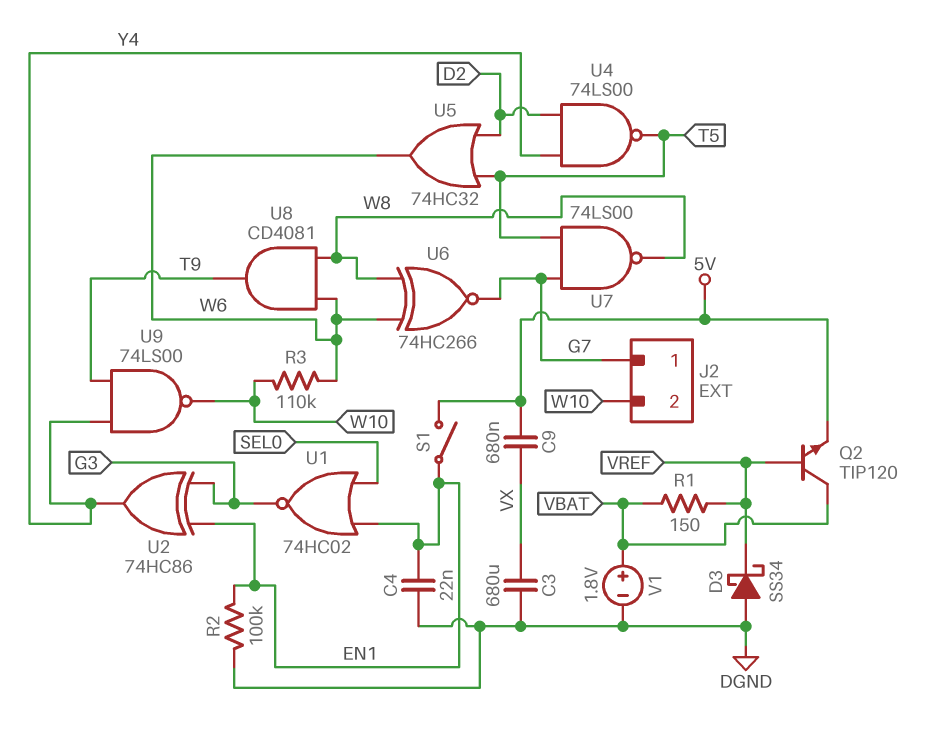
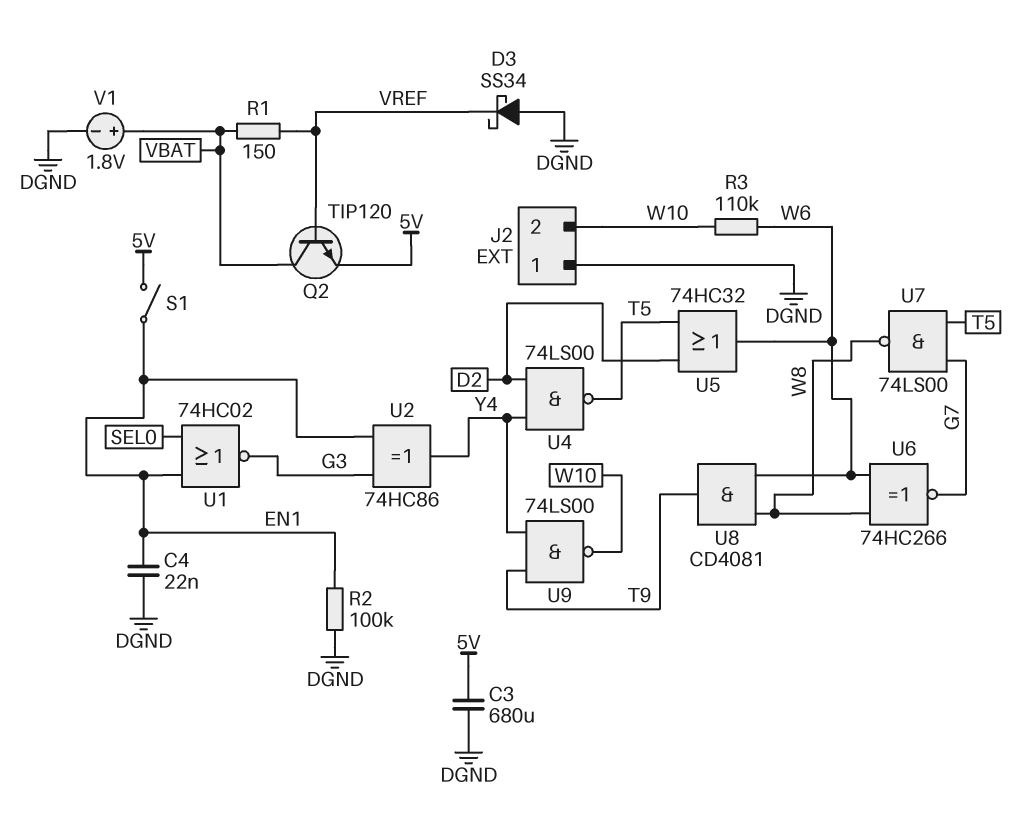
C3: 680uF (DGND, VX) -> 680uF (5V, DGND)
C9: 680nF (5V, VX) -> none
J2 pin 1: G7 -> DGND

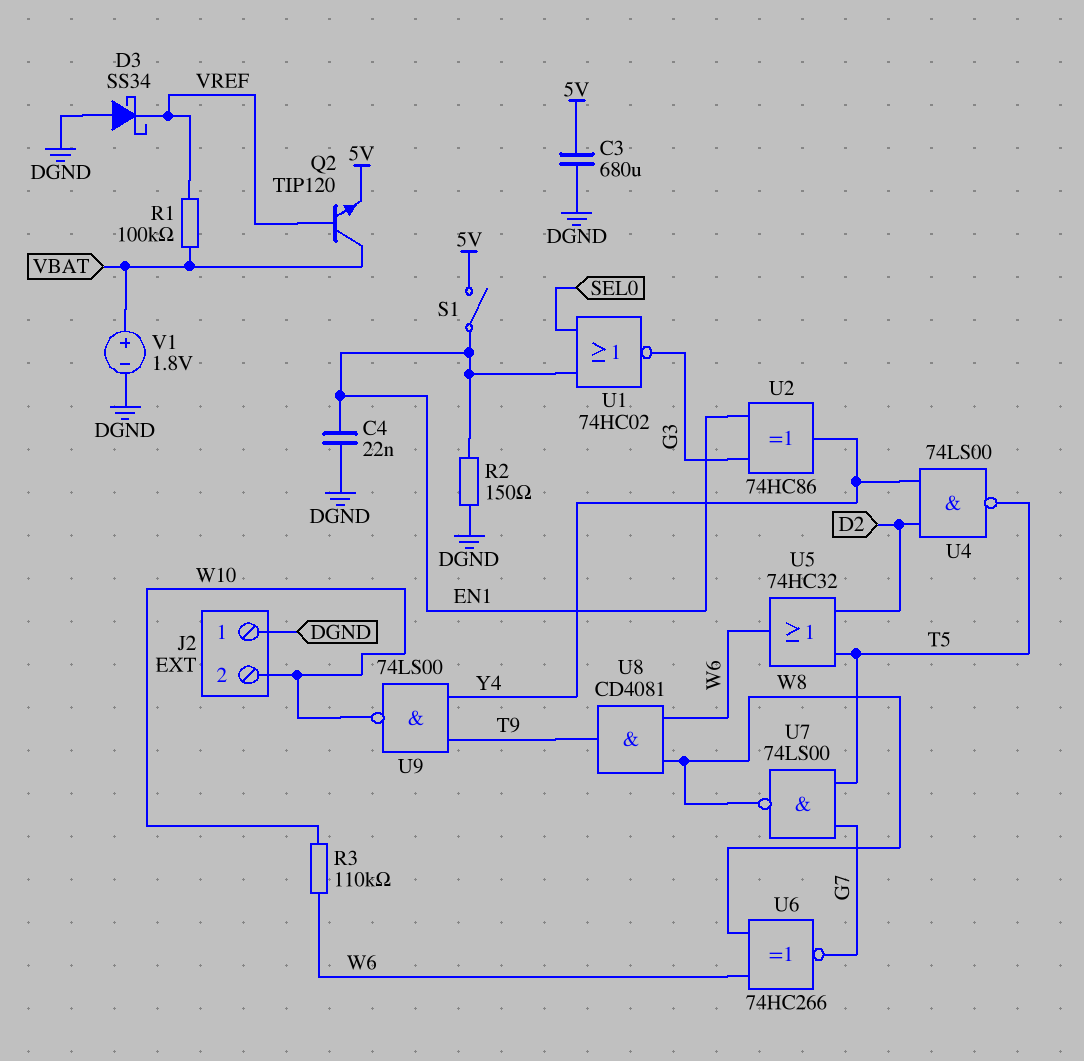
R1: 150 (VBAT, VREF) -> 100k (VBAT, VREF)
R2: 100k (DGND, EN1) -> 150 (DGND, EN1)

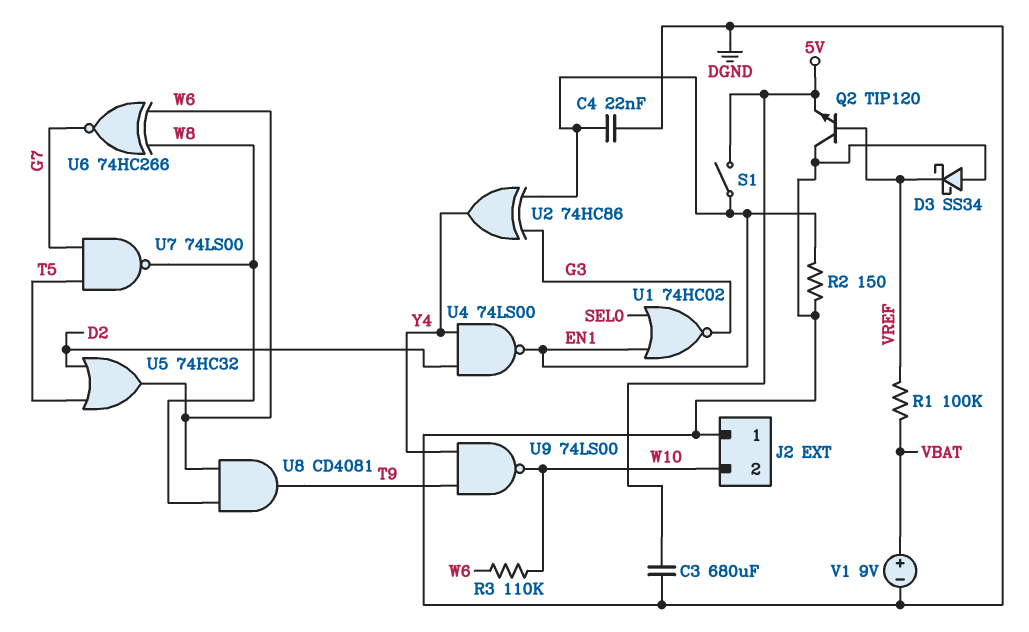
Q2: NPN TIP120 (B VREF, C VBAT, E 5V) -> NPN TIP120 (B VREF, C DGND, E 5V)
U4: NAND 74LS00 (in D2, in Y4, out T5) -> NAND 74LS00 (in D2, in Y4, out EN1)
V1: 1.8V (plus VBAT, minus DGND) -> 9V (plus VBAT, minus DGND)

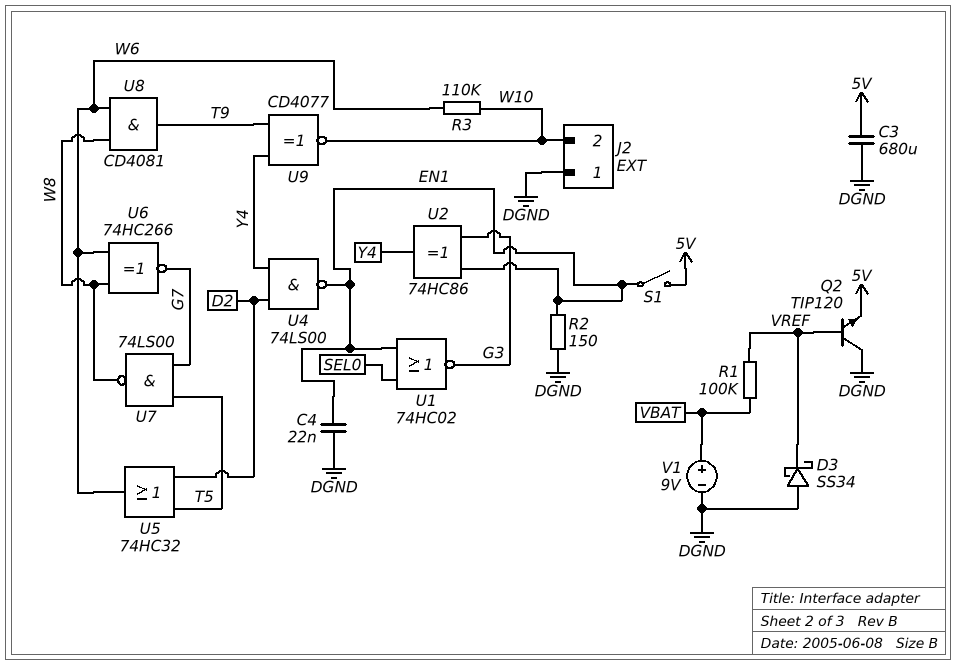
U9: NAND 74LS00 (in T9, in Y4, out W10) -> XNOR CD4077 (in T9, in Y4, out W10)

